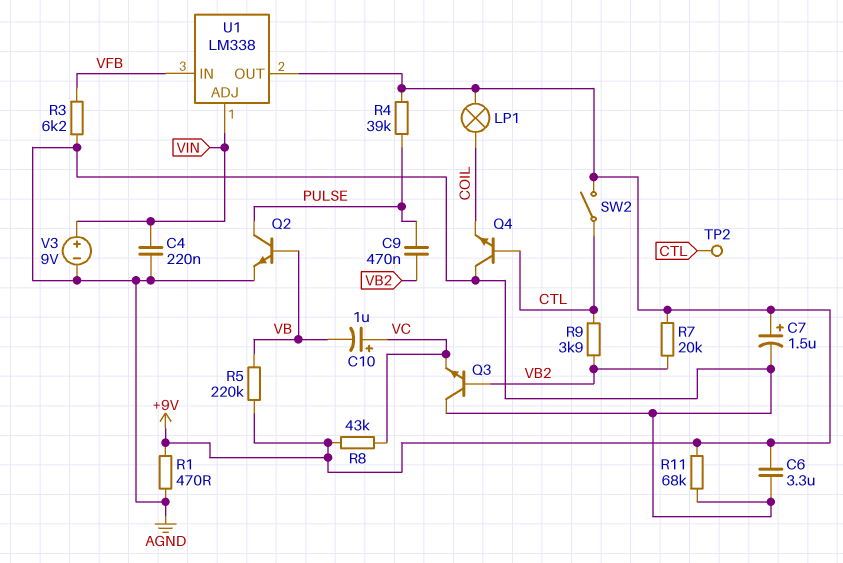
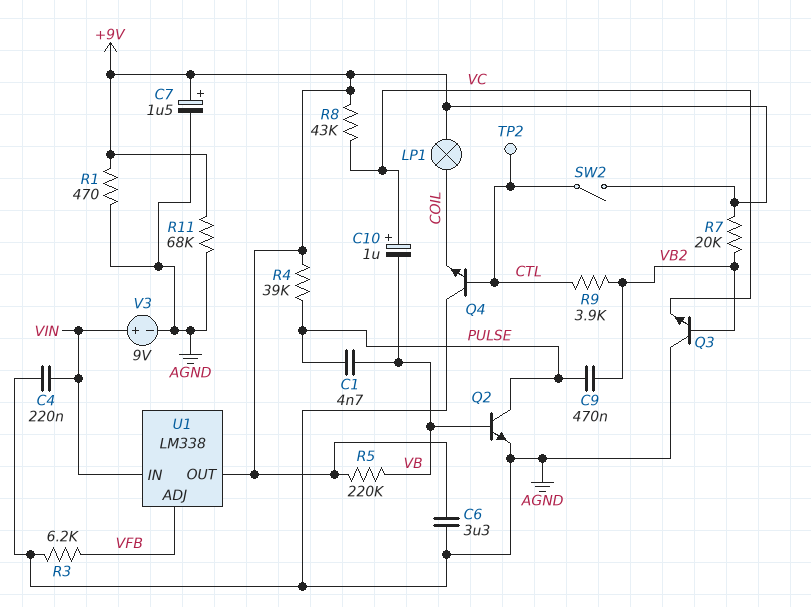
C1: none -> 4.7nF (PULSE, VB)
U1 pin ADJ: VIN -> VFB
U1 pin IN: VFB -> VIN

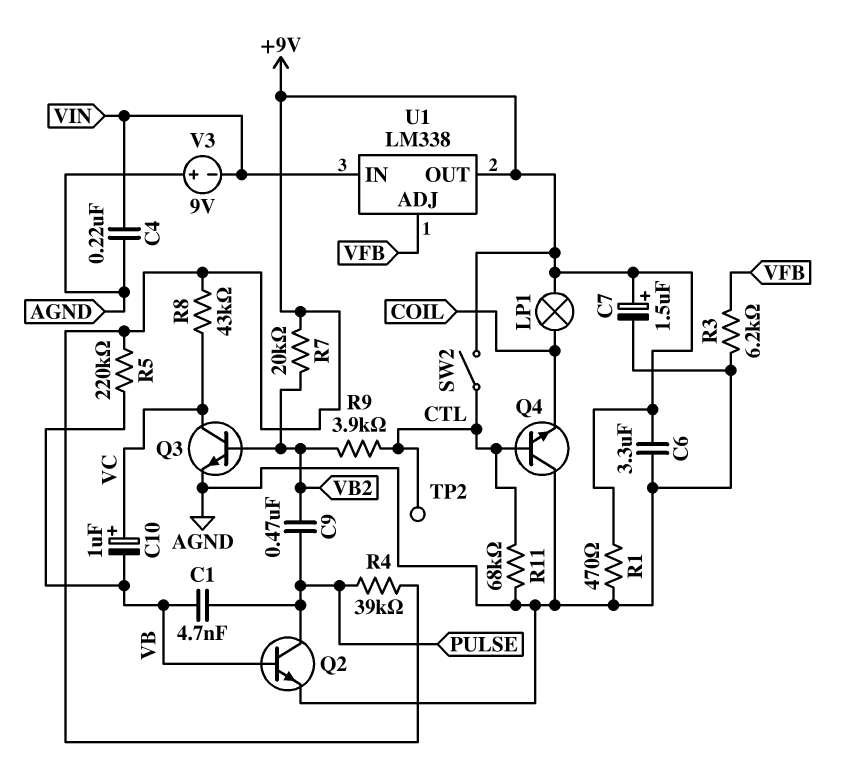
Q3: NPN (B VB2, C AGND, E VC) -> NPN (B VB2, C VC, E AGND)
R11: 68k (+9V, AGND) -> 68k (AGND, CTL)
V3: 9V (plus VIN, minus AGND) -> 9V (plus AGND, minus VIN)

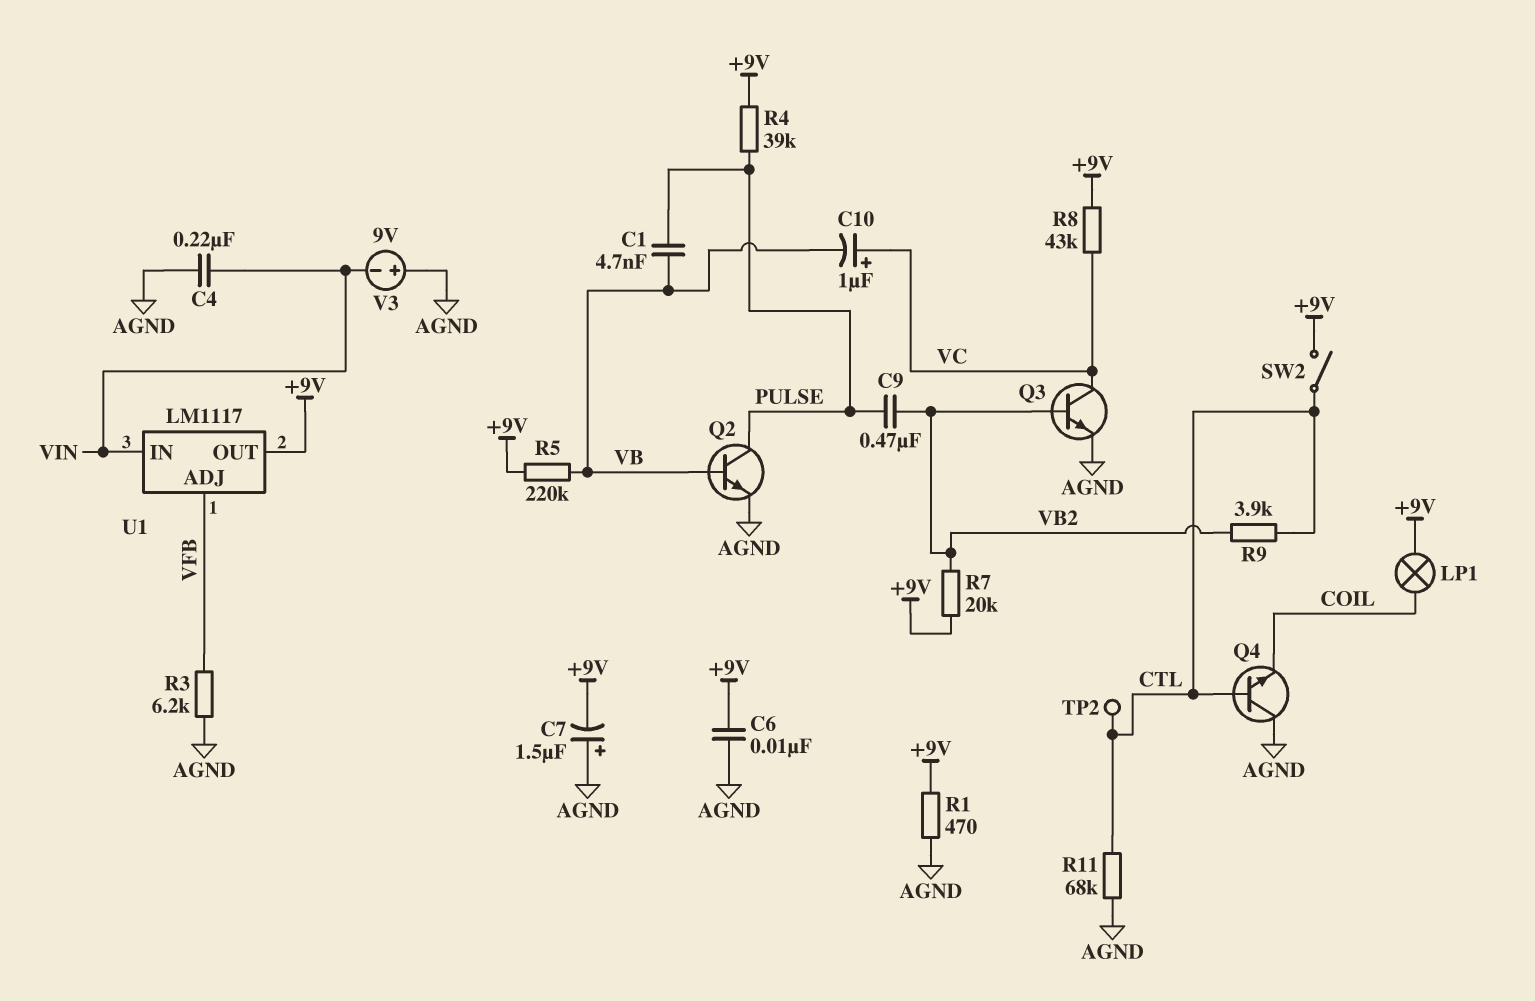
C6: 3.3uF (+9V, AGND) -> 10nF (+9V, AGND)
C7: 1.5uF (plus +9V, minus AGND) -> 1.5uF (plus AGND, minus +9V)
U1: LM338 -> LM1117

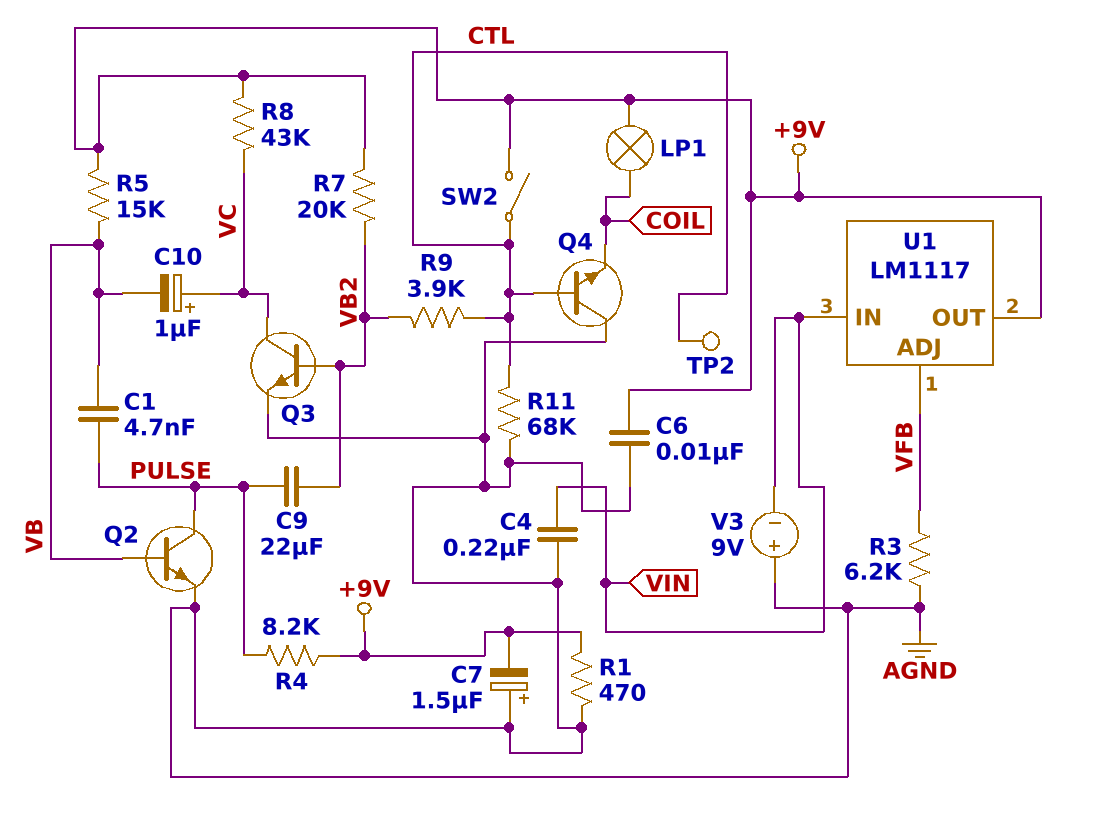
C9: 470nF (PULSE, VB2) -> 22uF (PULSE, VB2)
R4: 39k (+9V, PULSE) -> 8.2k (+9V, PULSE)
R5: 220k (+9V, VB) -> 15k (+9V, VB)

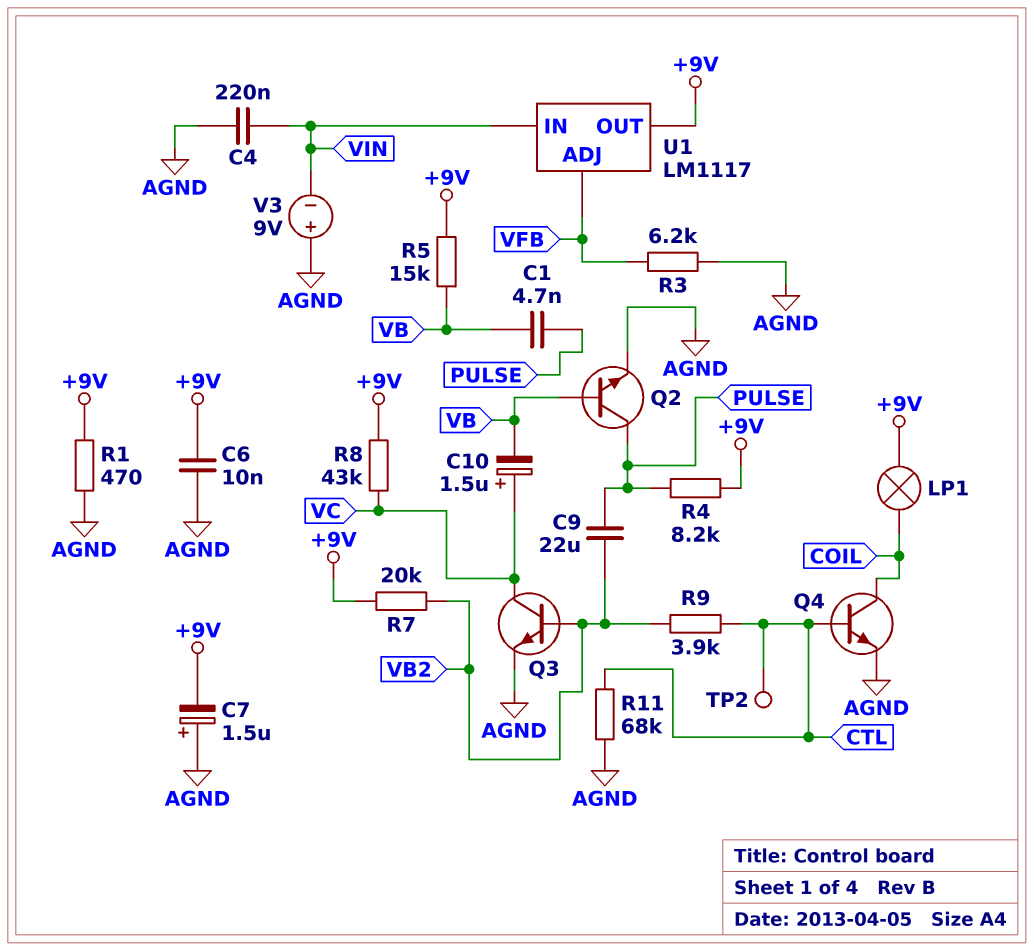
C10: 1uF (plus VC, minus VB) -> 1.5uF (plus VC, minus VB)
Q4: NPN (B CTL, C AGND, E COIL) -> NPN (B CTL, C COIL, E AGND)
SW2: switch (+9V, CTL) -> none

